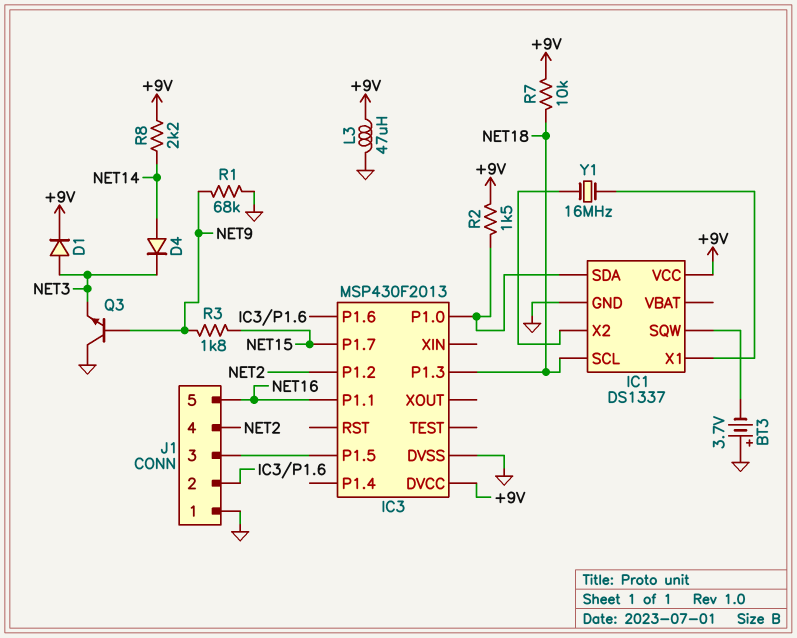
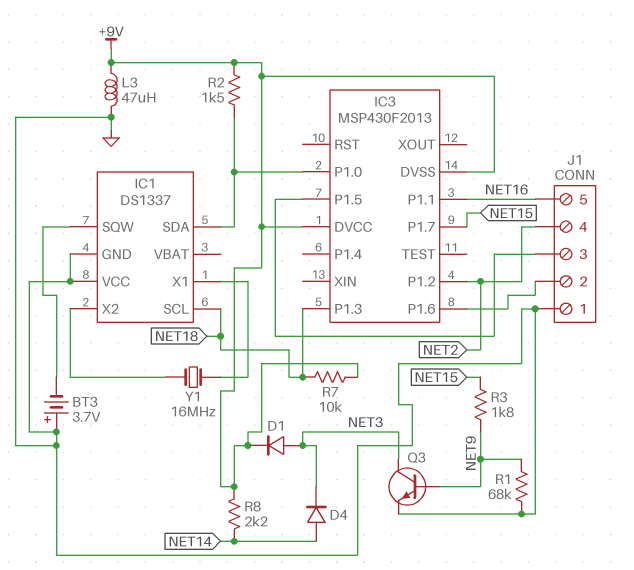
IC1 pin VCC: +9V -> GND
IC3 pin DVSS: GND -> +9V
Q3: NPN (B NET9, C GND, E NET3) -> NPN (B NET9, C NET3, E GND)

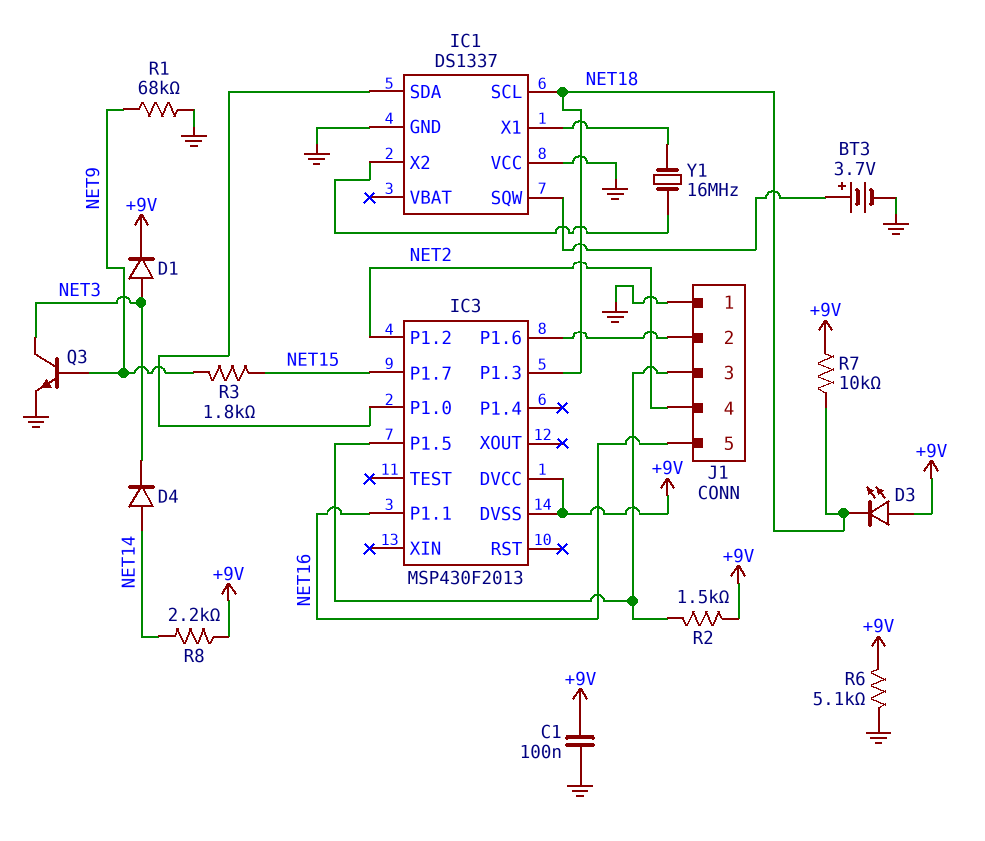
BT3: 3.7V (plus GND, minus IC1/SQW) -> 3.7V (plus IC1/SQW, minus GND)
C1: none -> 100nF (+9V, GND)
D3: none -> LED (A +9V, K NET18)
L3: 47uH (+9V, GND) -> none
R2: 1.5k (+9V, IC1/SDA) -> 1.5k (+9V, IC3/P1.5)
R6: none -> 5.1k (+9V, GND)

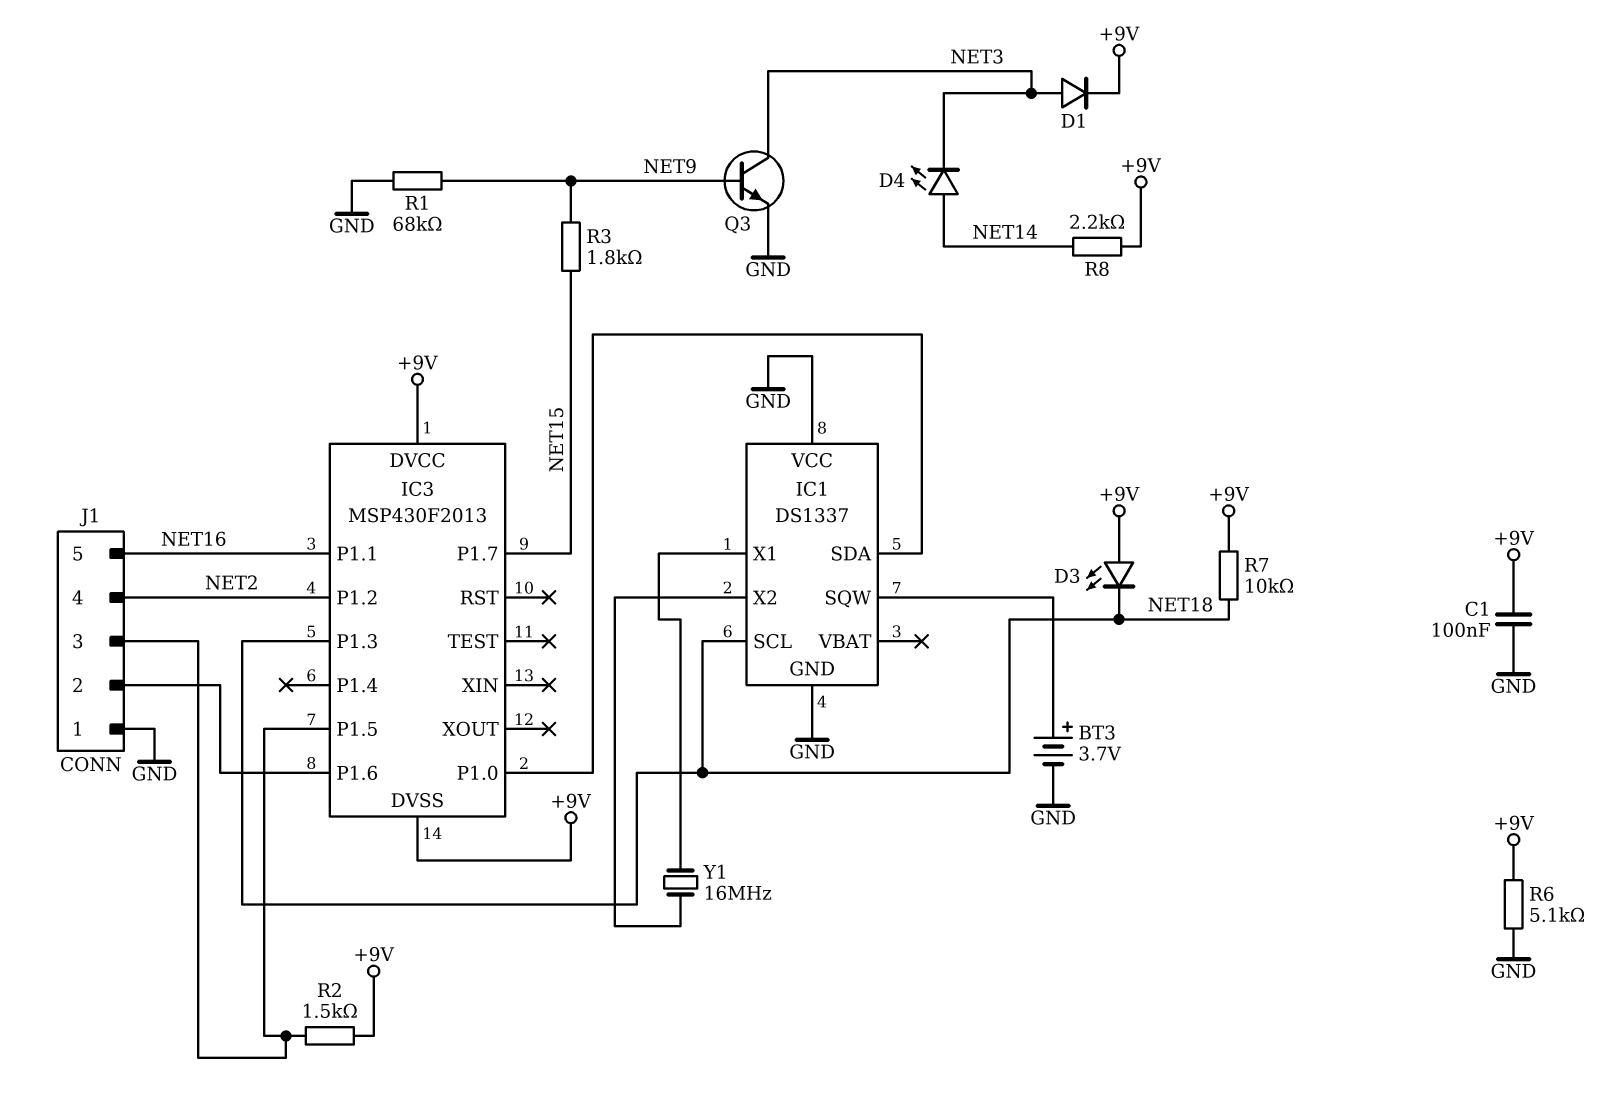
D4: diode (A NET14, K NET3) -> LED (A NET14, K NET3)

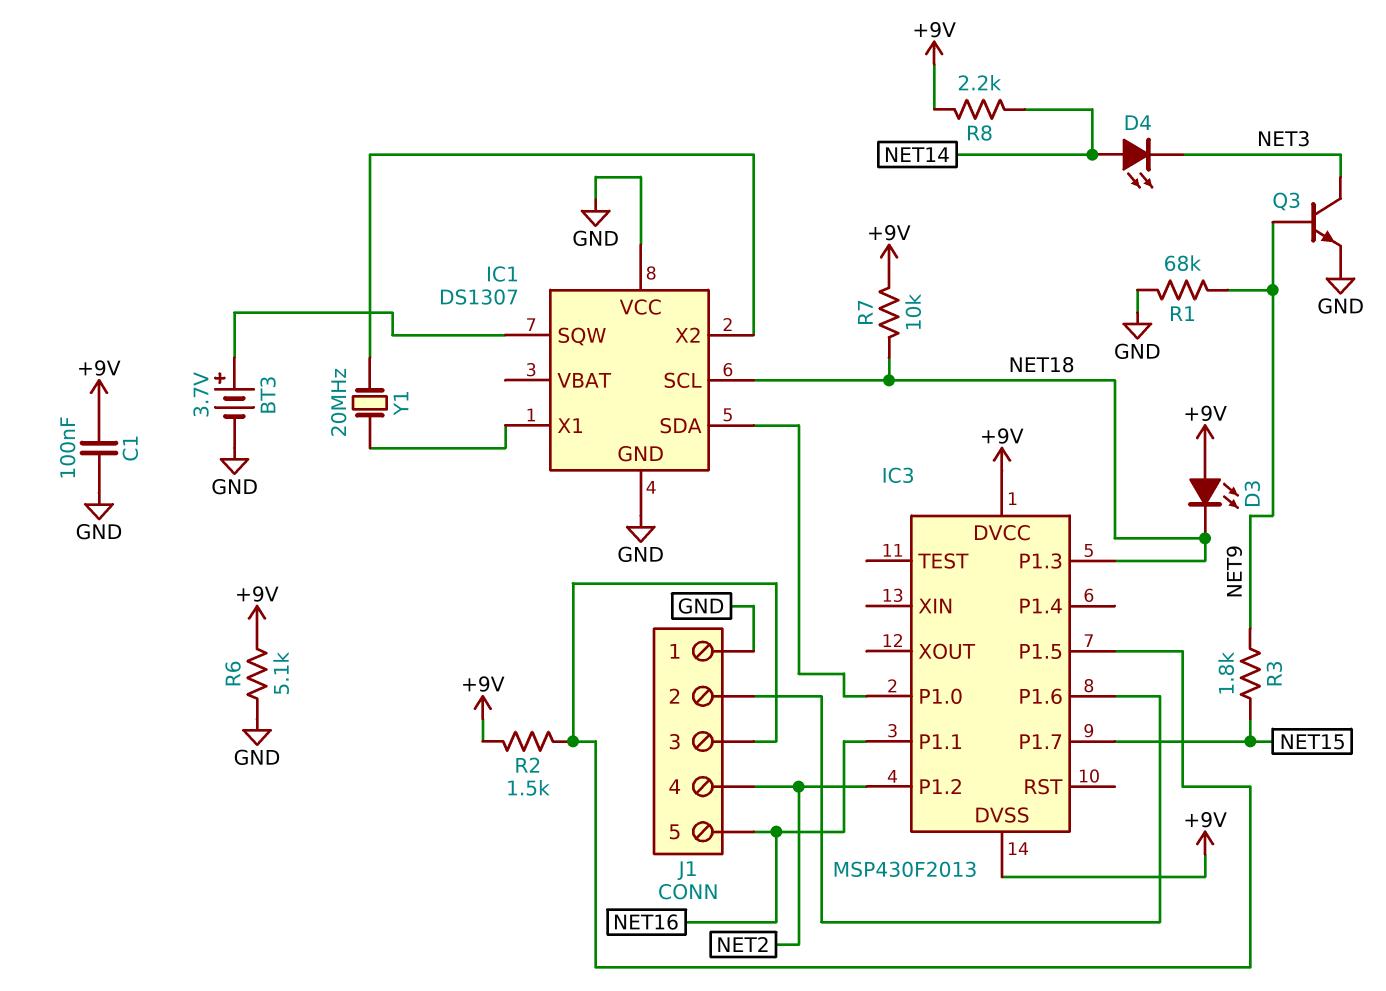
D1: diode (A NET3, K +9V) -> none
IC1: DS1337 -> DS1307
Y1: 16MHz (IC1/X1, IC1/X2) -> 20MHz (IC1/X1, IC1/X2)

